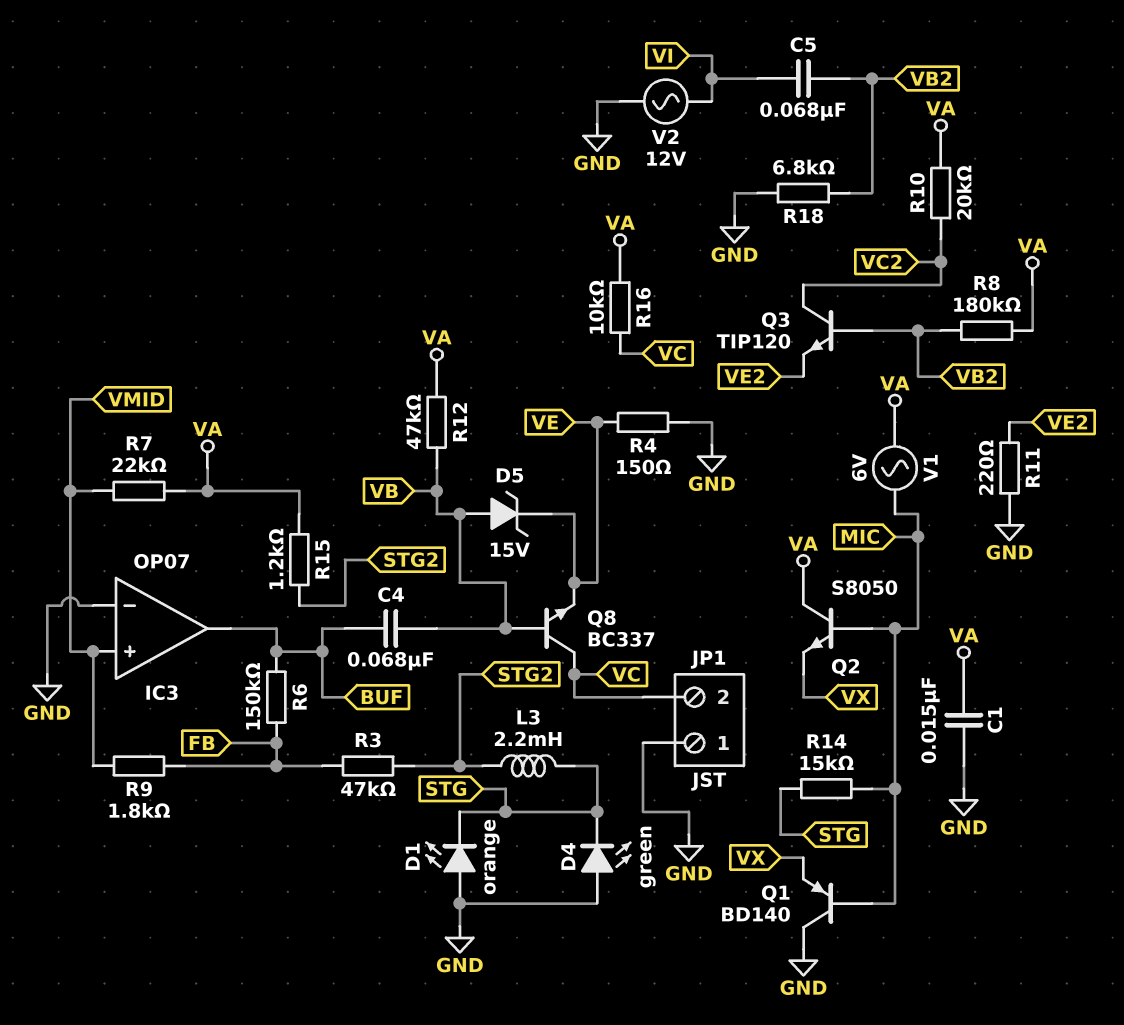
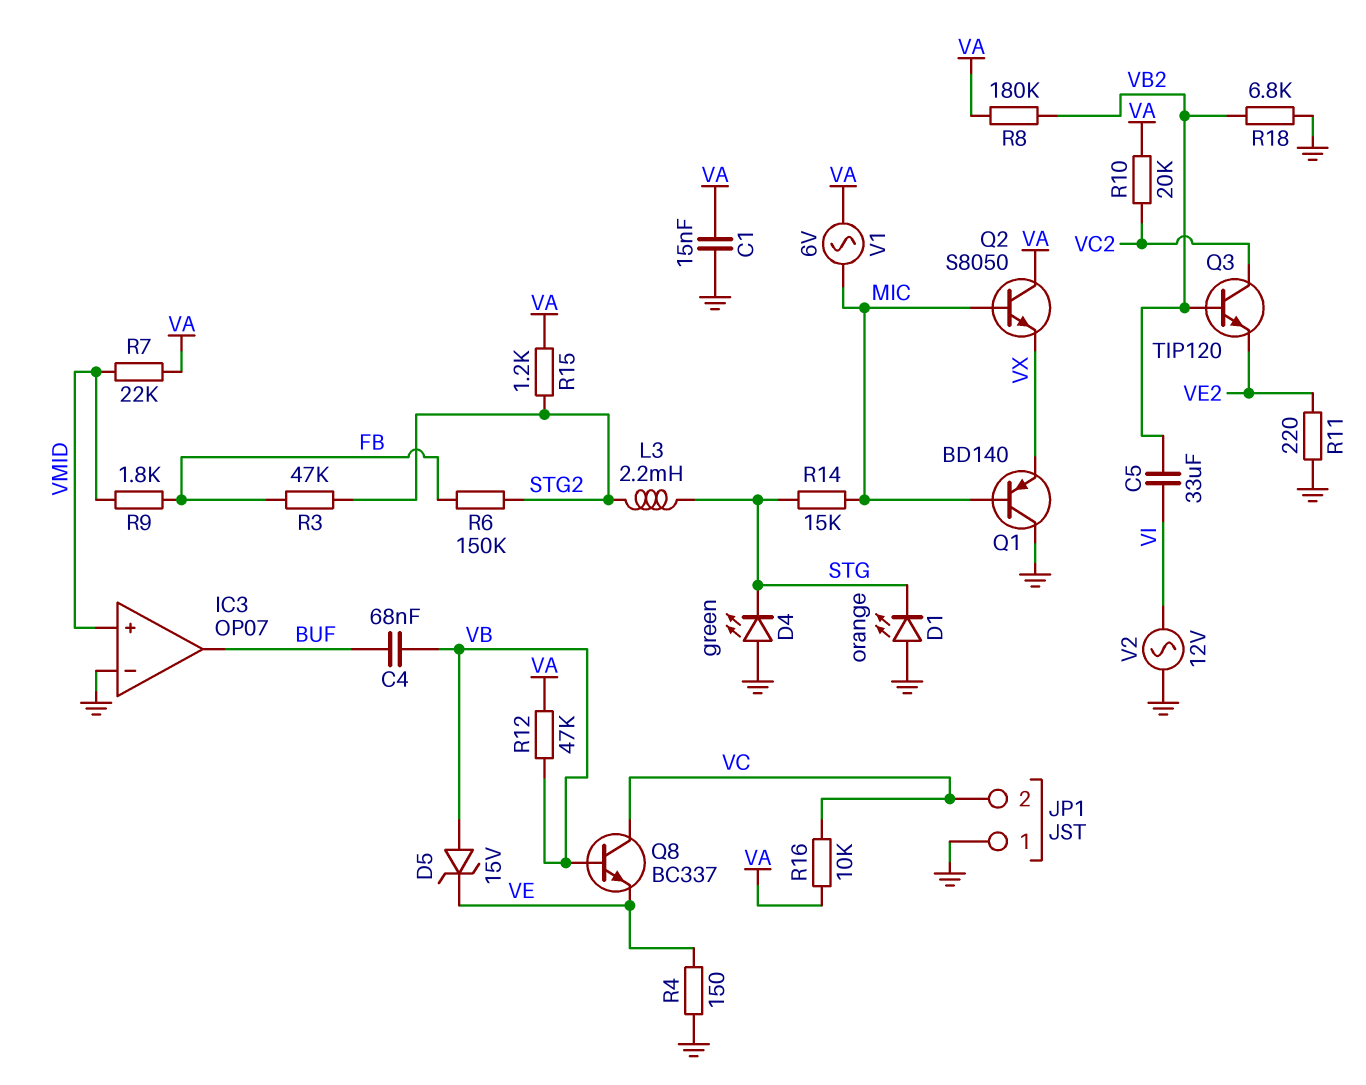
C5: 68nF (VB2, VI) -> 33uF (VB2, VI)
R6: 150k (BUF, FB) -> 150k (FB, STG2)

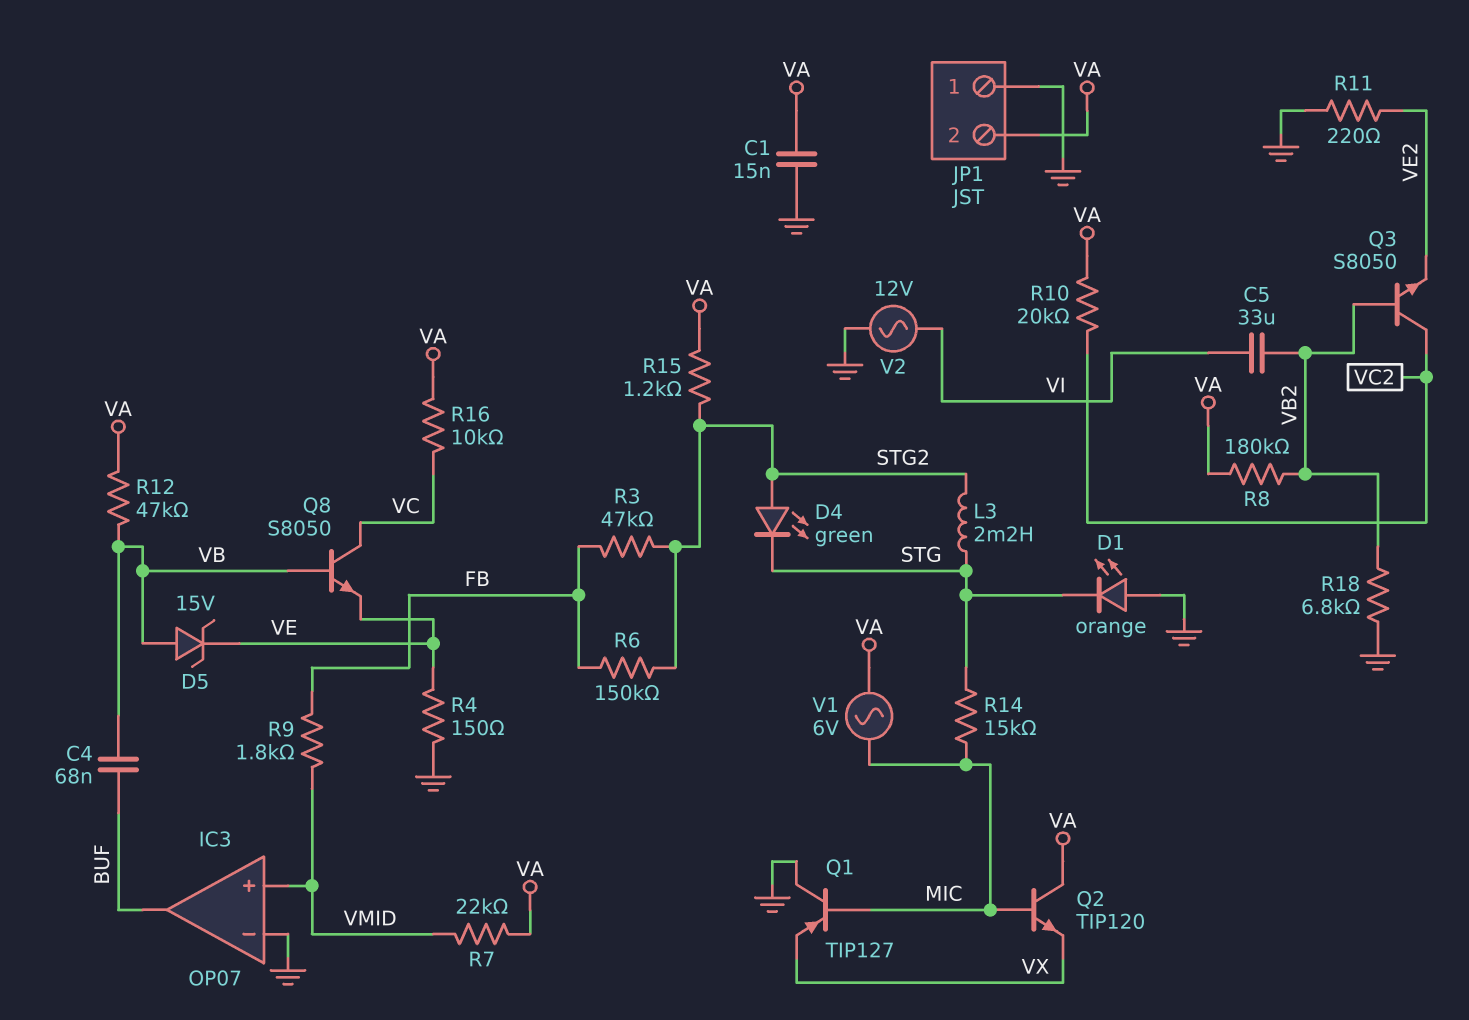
D4: LED green (A GND, K STG) -> LED green (A STG2, K STG)
JP1 pin 2: VC -> VA
Q1: PNP BD140 (B MIC, C GND, E VX) -> PNP TIP127 (B MIC, C GND, E VX)
Q2: NPN S8050 (B MIC, C VA, E VX) -> NPN TIP120 (B MIC, C VA, E VX)
Q3: NPN TIP120 (B VB2, C VC2, E VE2) -> NPN S8050 (B VB2, C VC2, E VE2)
Q8: NPN BC337 (B VB, C VC, E VE) -> NPN S8050 (B VB, C VC, E VE)

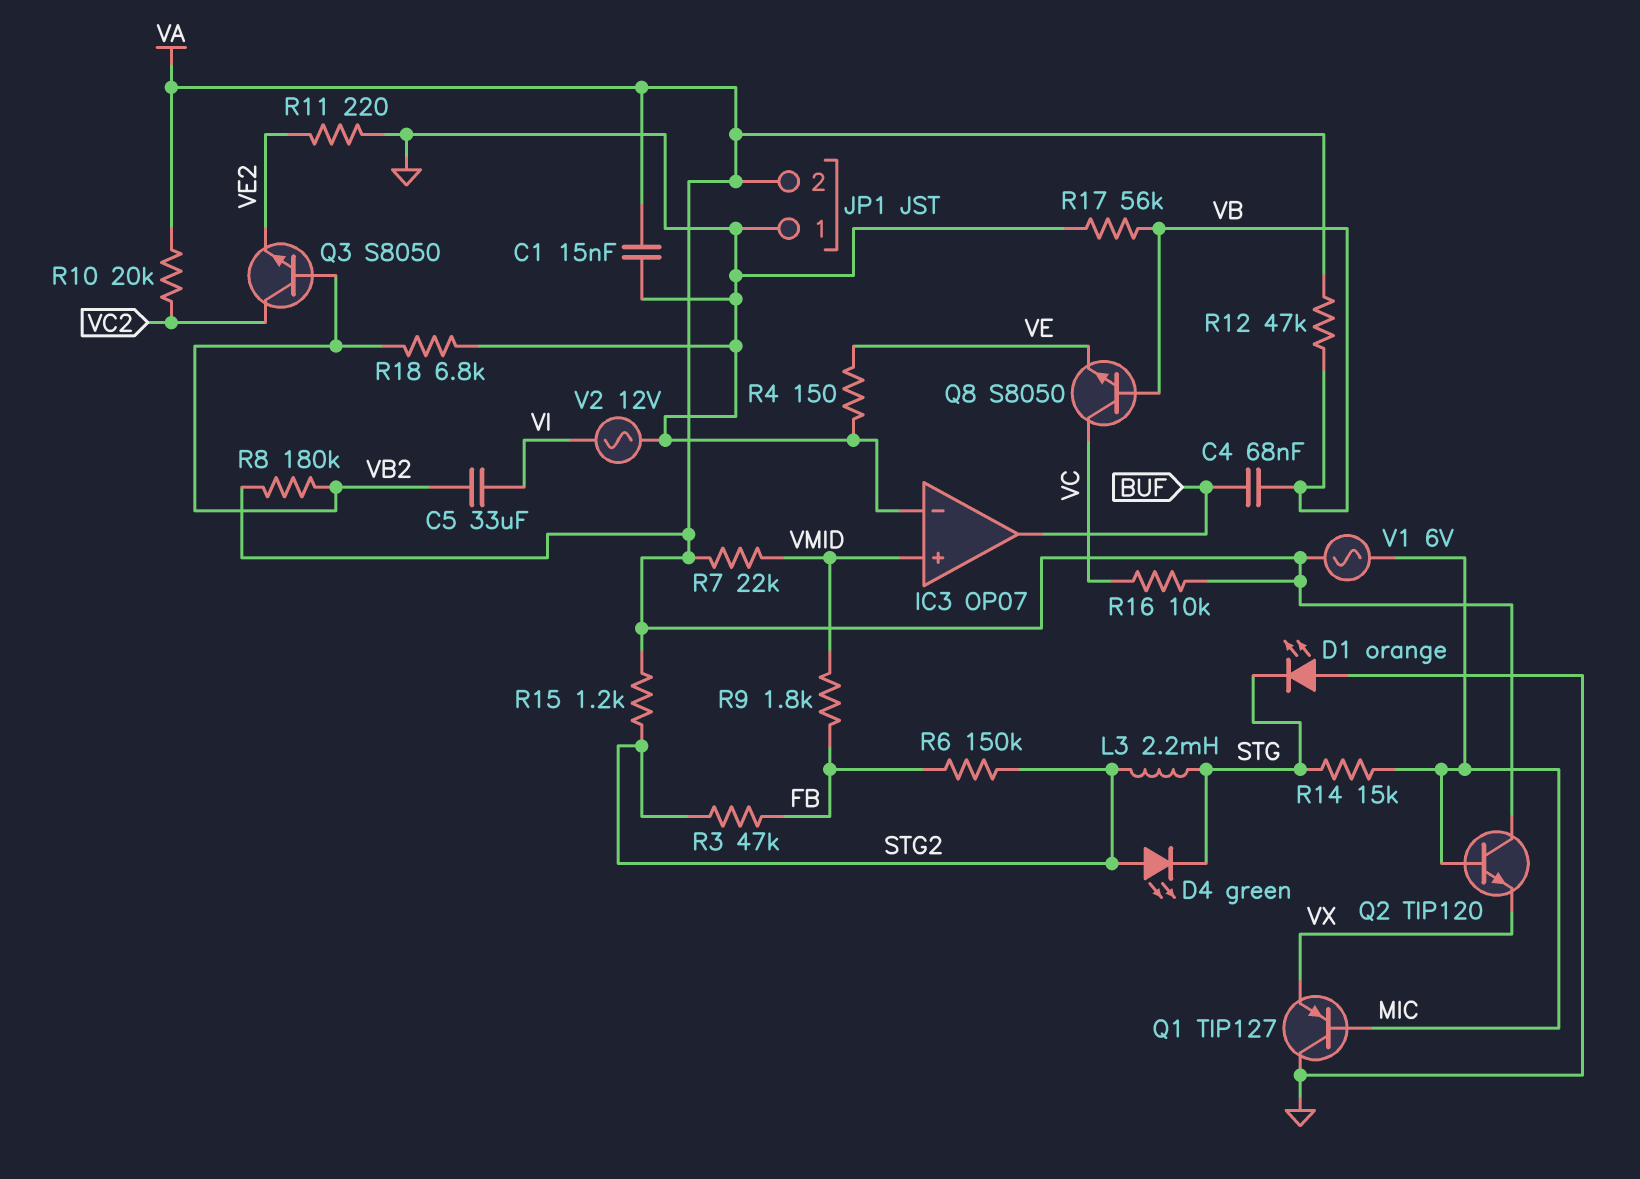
D5: zener 15V (A VB, K VE) -> none
R17: none -> 56k (GND, VB)

